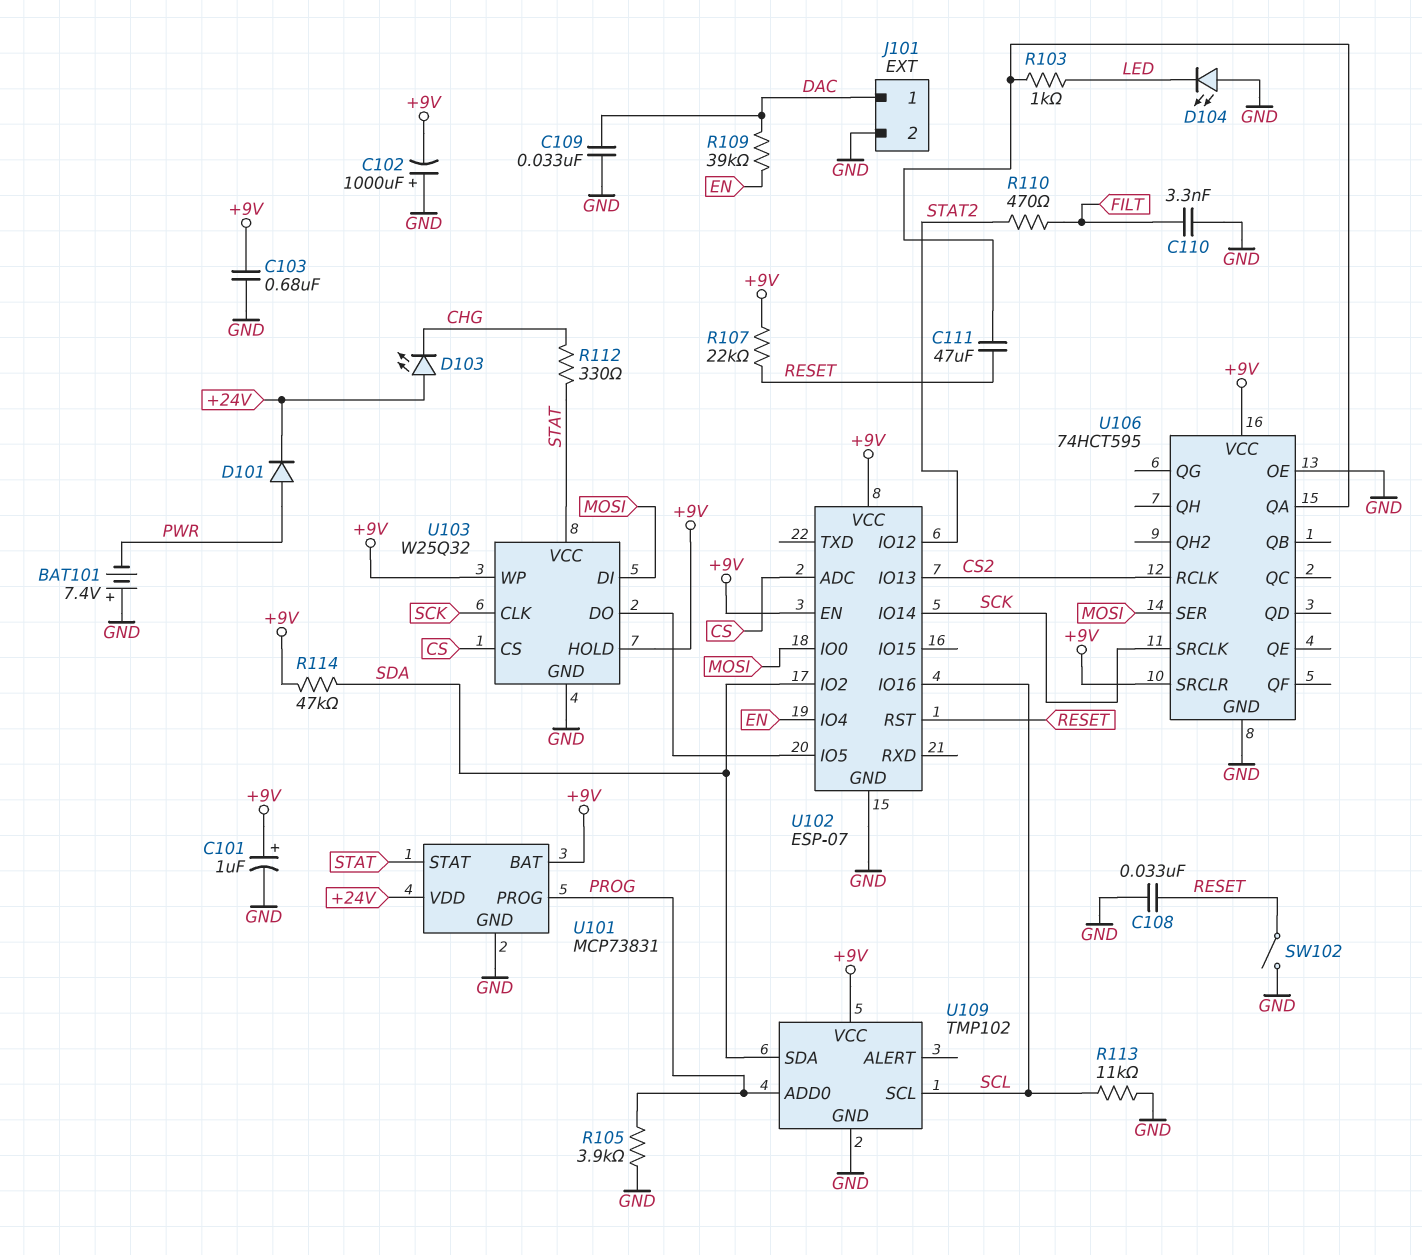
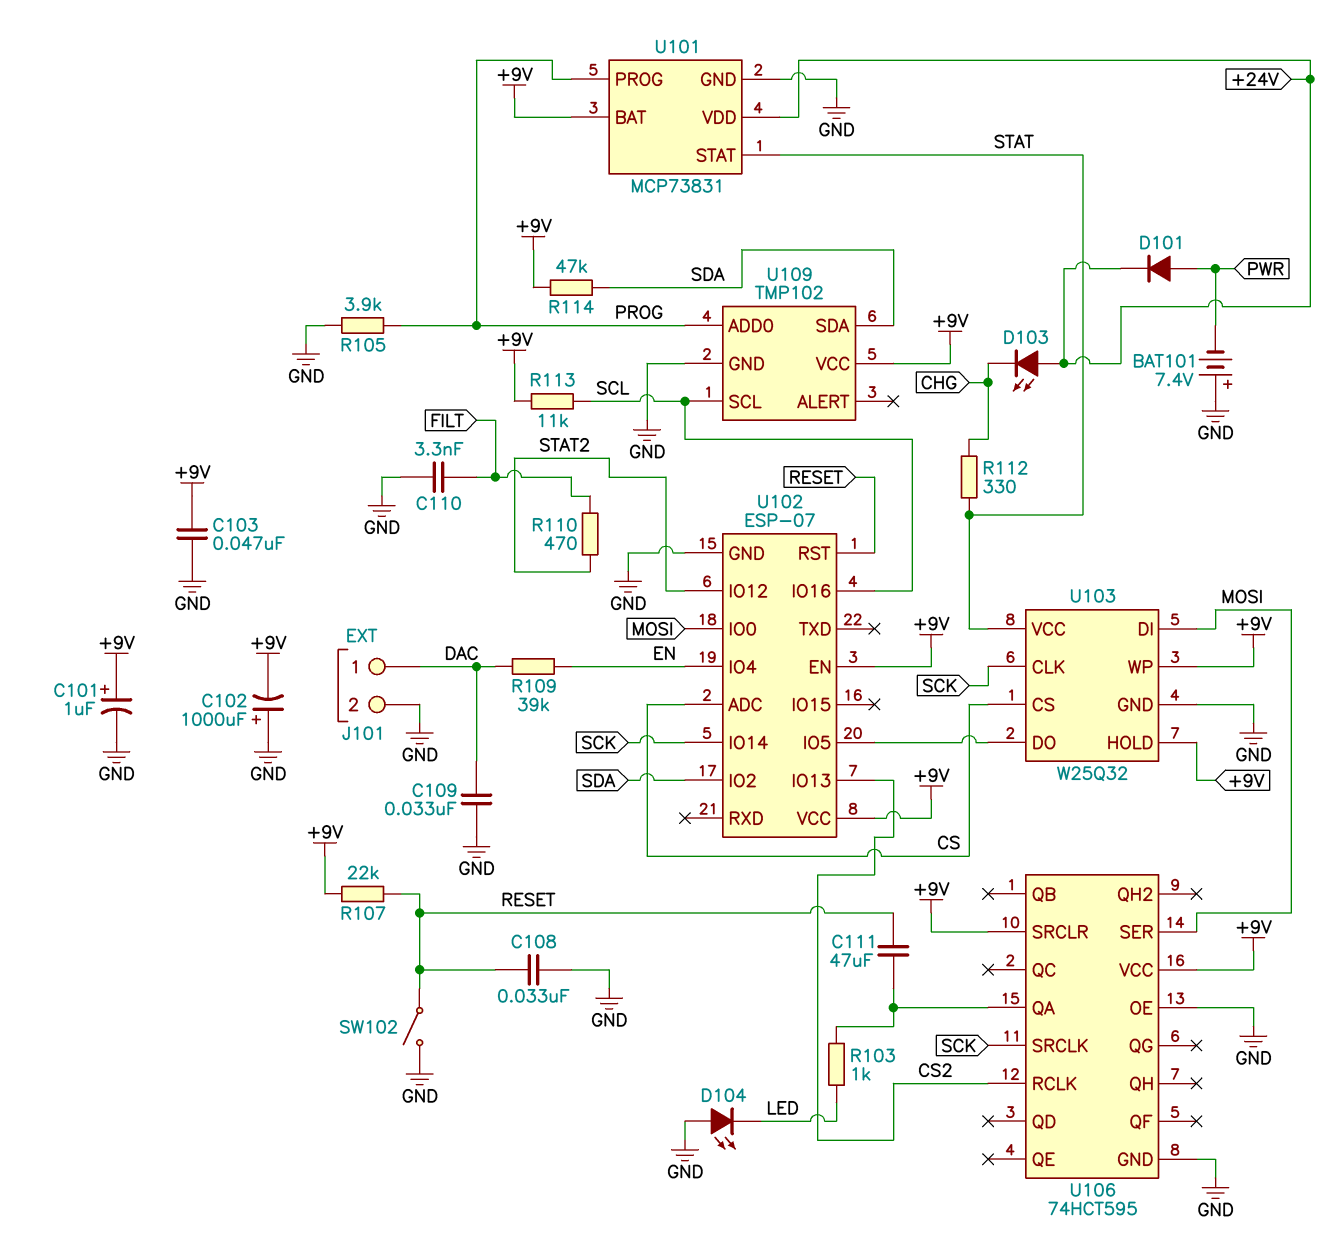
C103: 680nF (+9V, GND) -> 47nF (+9V, GND)
R113: 11k (GND, SCL) -> 11k (+9V, SCL)

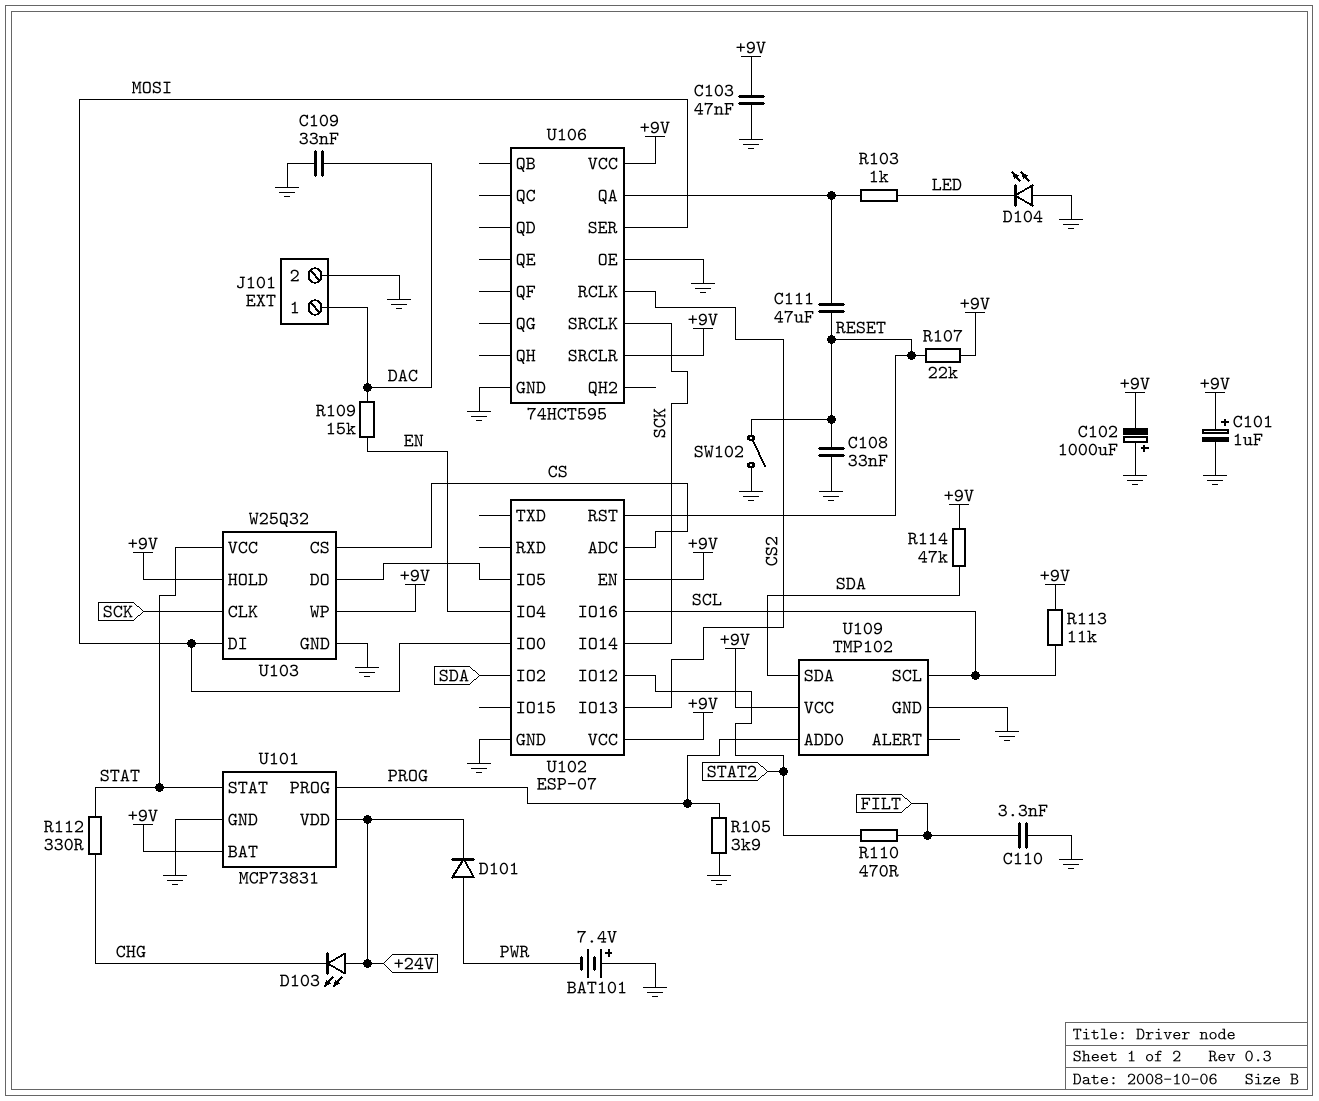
R109: 39k (DAC, EN) -> 15k (DAC, EN)

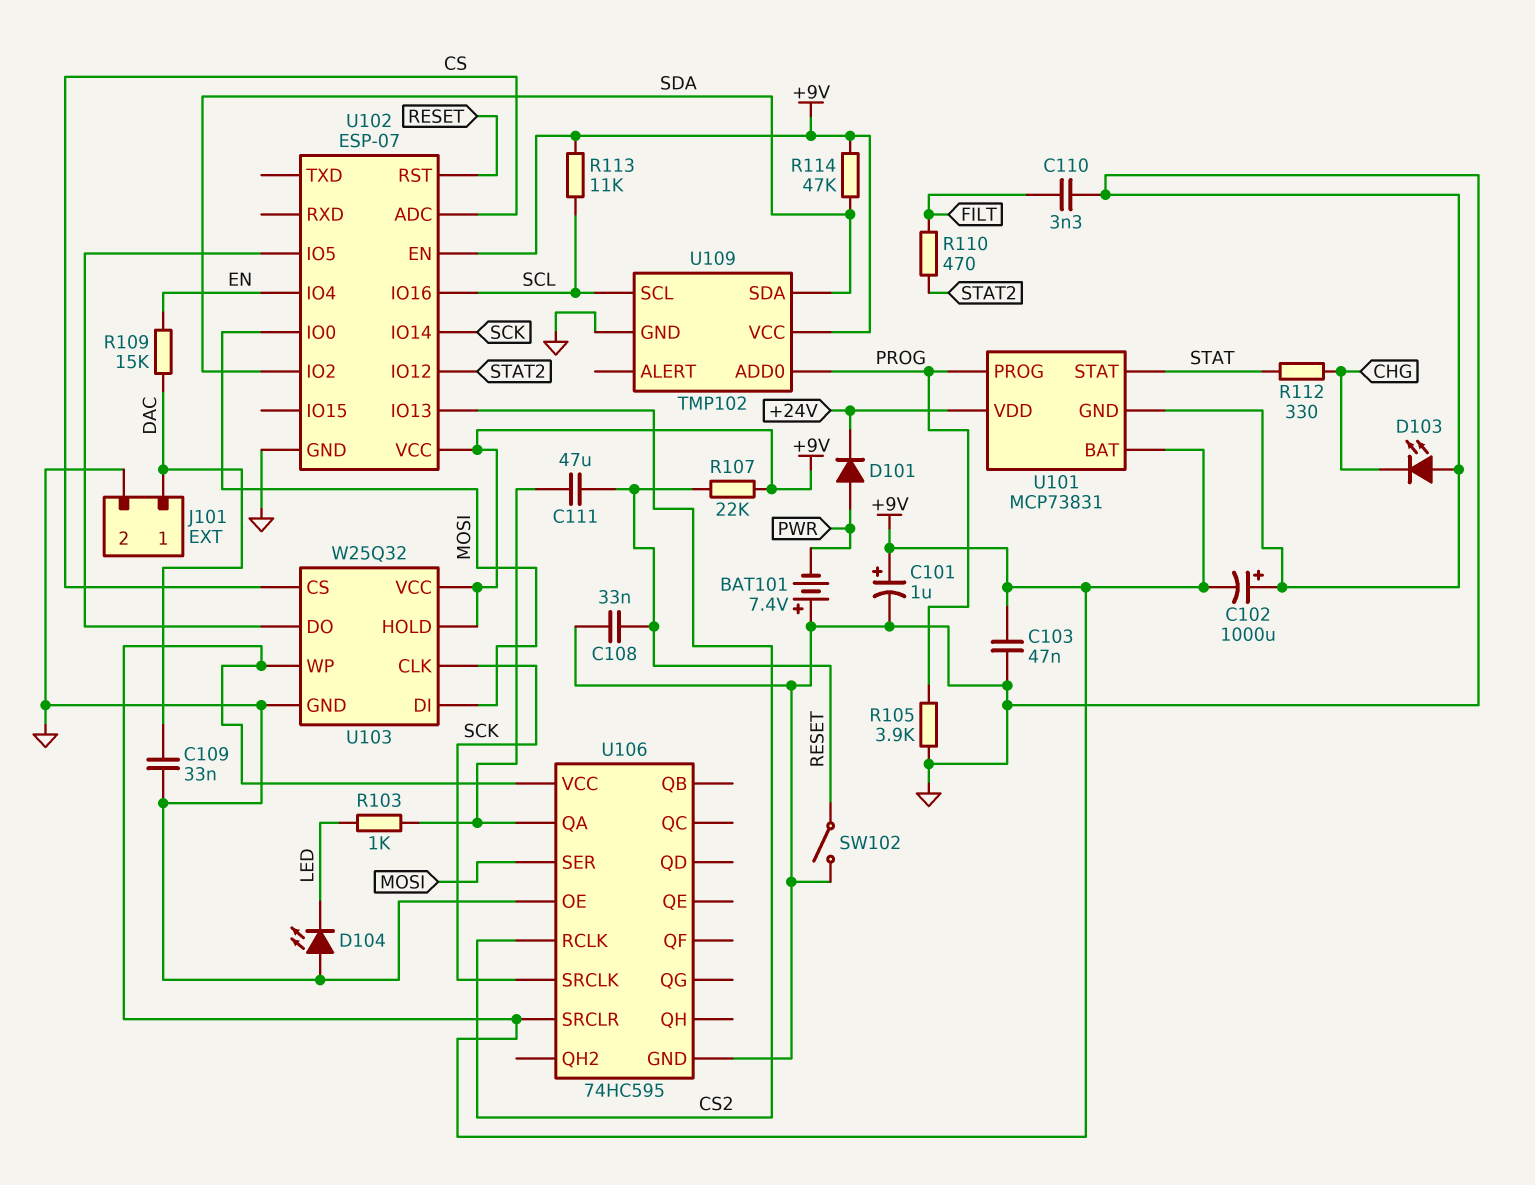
D103: LED (A +24V, K CHG) -> LED (A GND, K CHG)
U103 pin VCC: STAT -> +9V
U106: 74HCT595 -> 74HC595

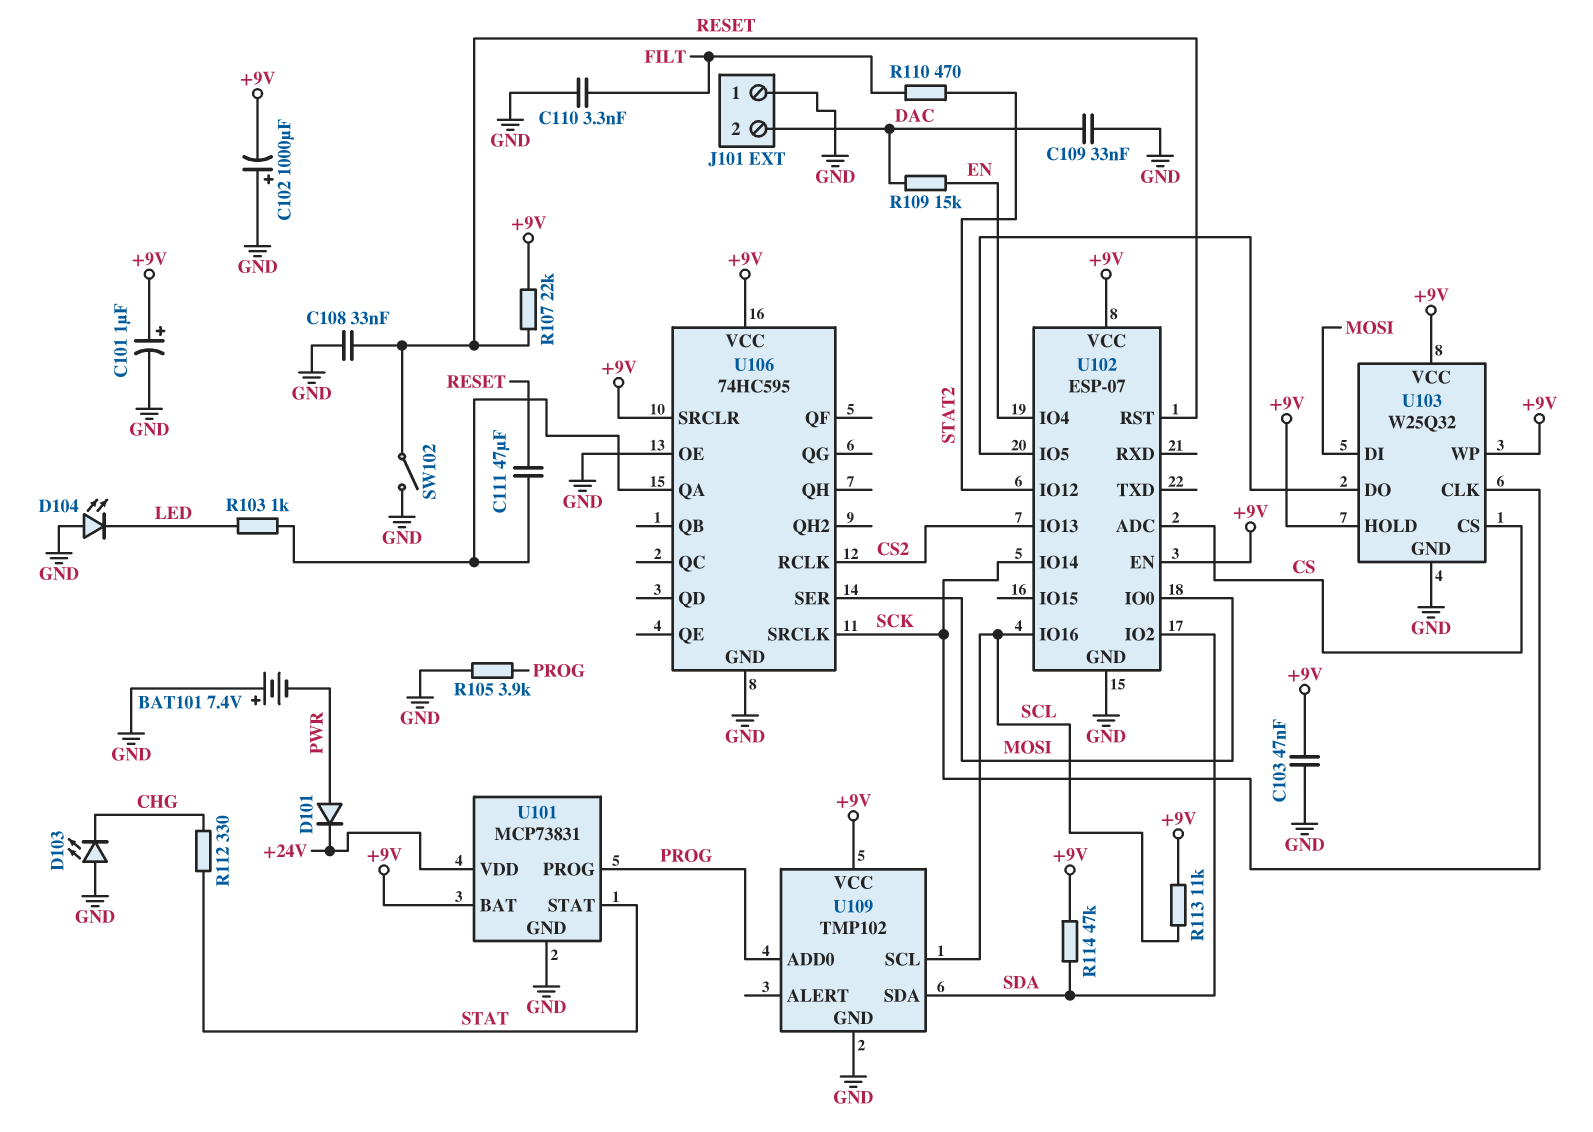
J101 pin 1: DAC -> GND
J101 pin 2: GND -> DAC

